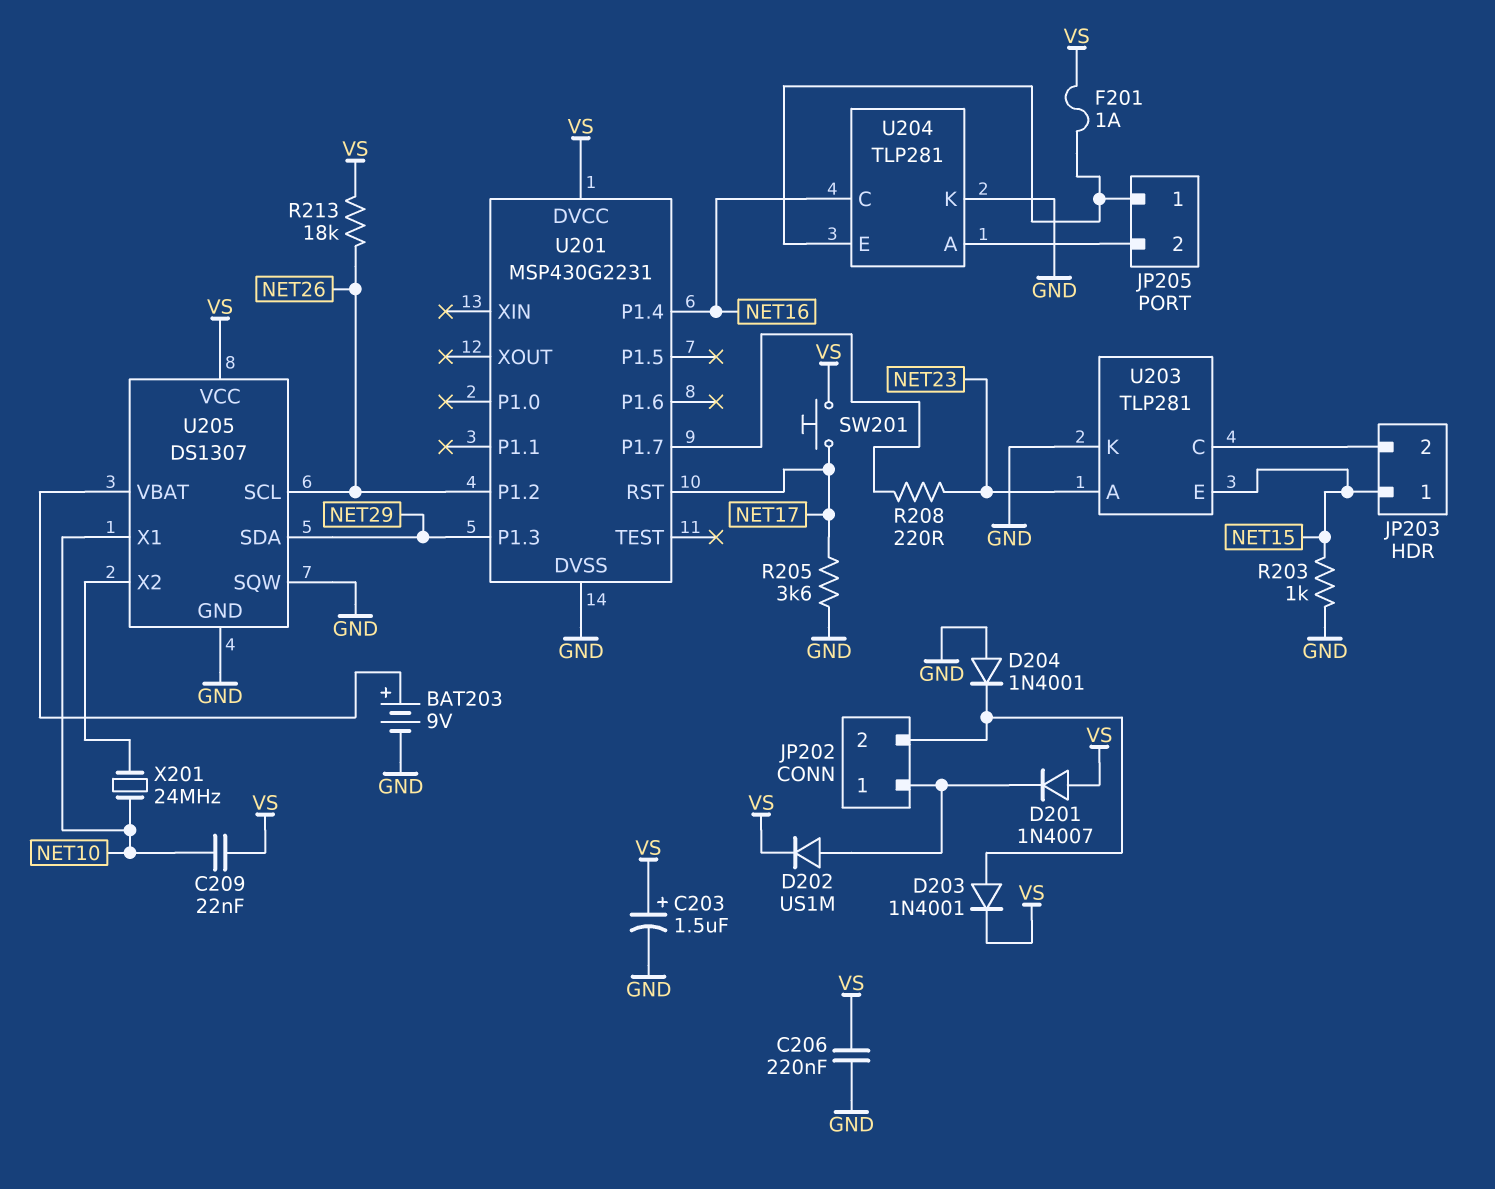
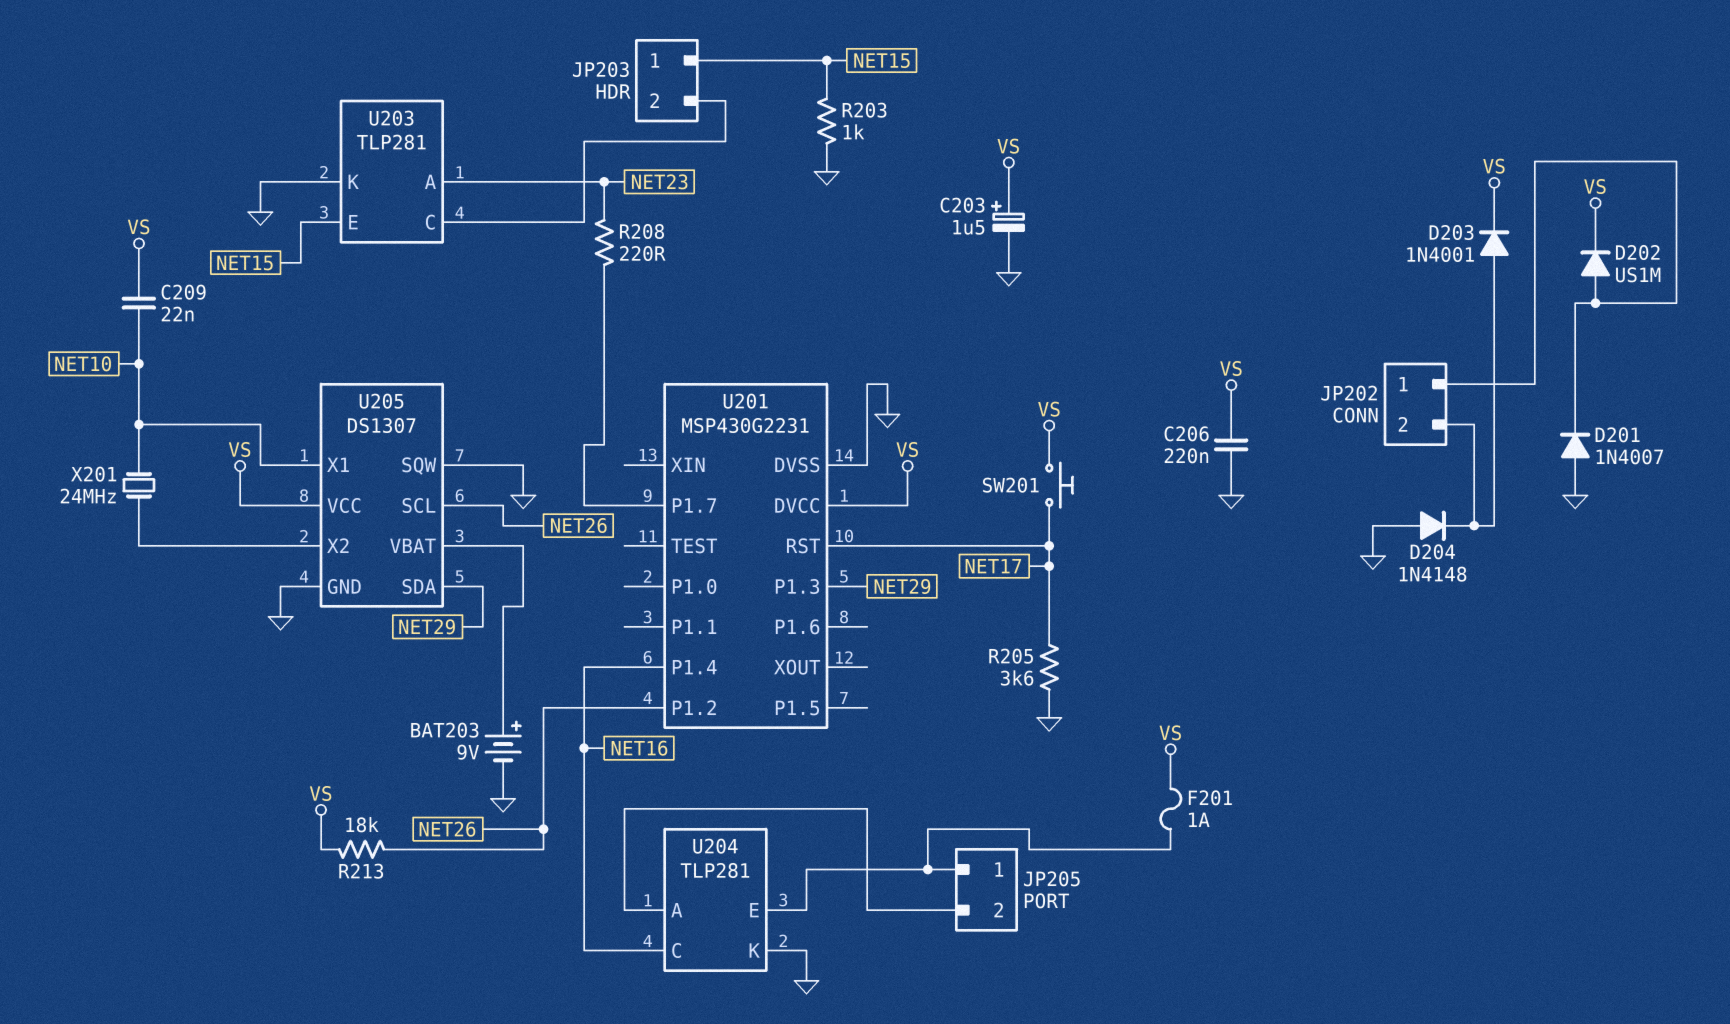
D201: diode 1N4007 (A VS, K JP202/1) -> diode 1N4007 (A GND, K JP202/1)
D204: diode 1N4001 (A GND, K JP202/2) -> diode 1N4148 (A GND, K JP202/2)

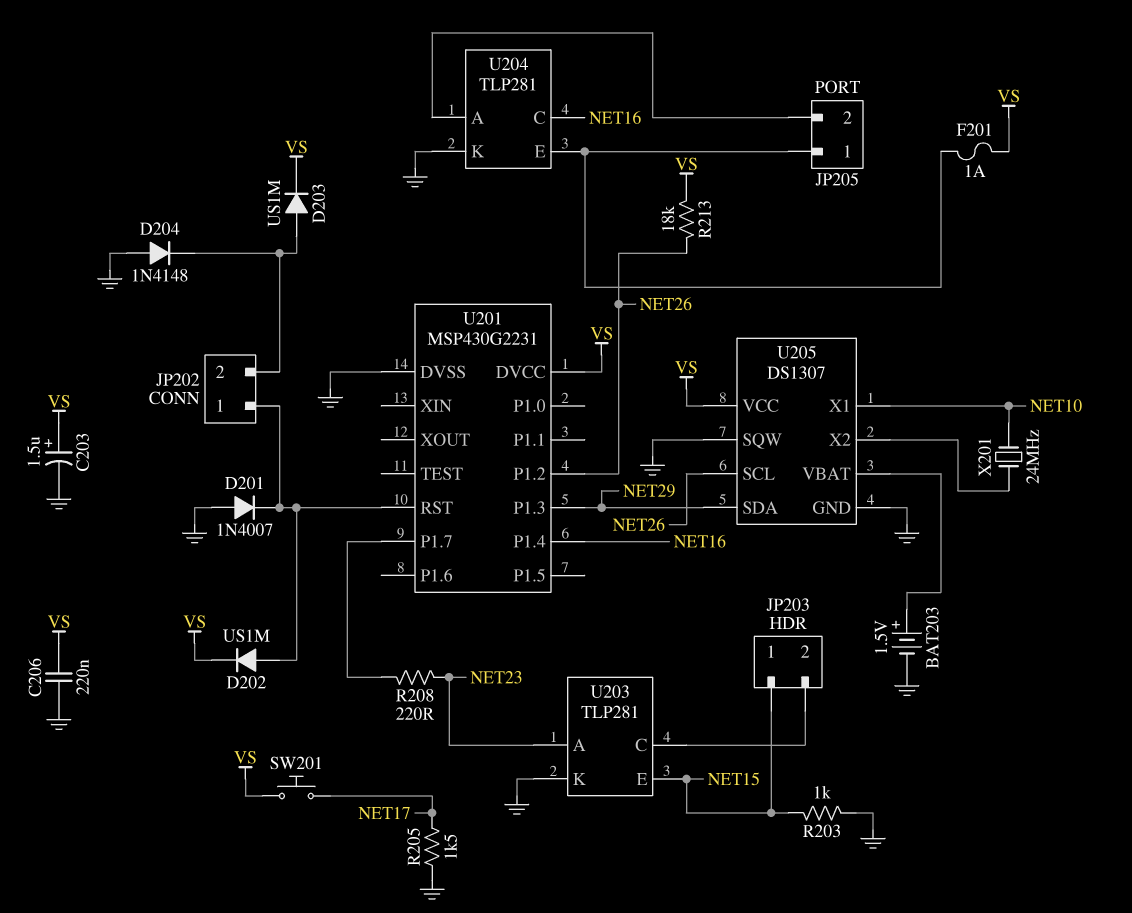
BAT203: 9V (plus U205/VBAT, minus GND) -> 1.5V (plus U205/VBAT, minus GND)
C209: 22nF (NET10, VS) -> none
D203: diode 1N4001 (A JP202/2, K VS) -> diode US1M (A JP202/2, K VS)
R205: 3.6k (GND, NET17) -> 1.5k (GND, NET17)
U201 pin RST: NET17 -> JP202/1

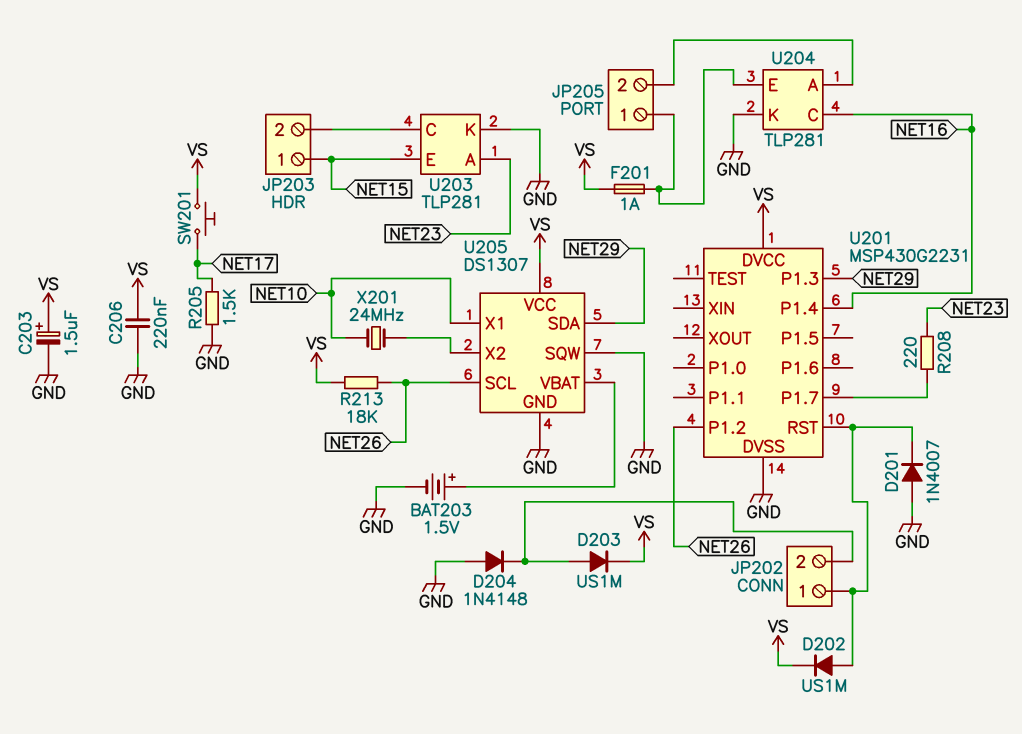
R203: 1k (GND, NET15) -> none

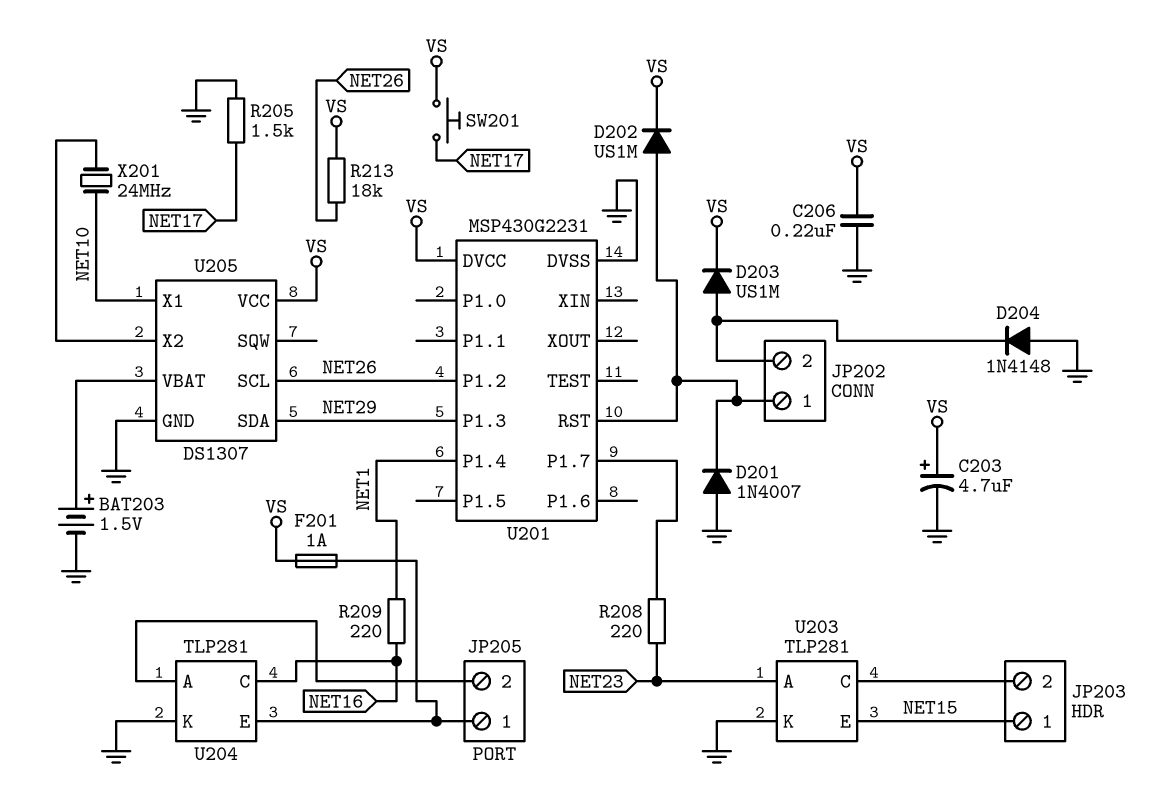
C203: 1.5uF (plus VS, minus GND) -> 4.7uF (plus VS, minus GND)
R209: none -> 220 (NET1, NET16)
U201 pin P1.4: NET16 -> NET1
U205 pin SQW: GND -> none

